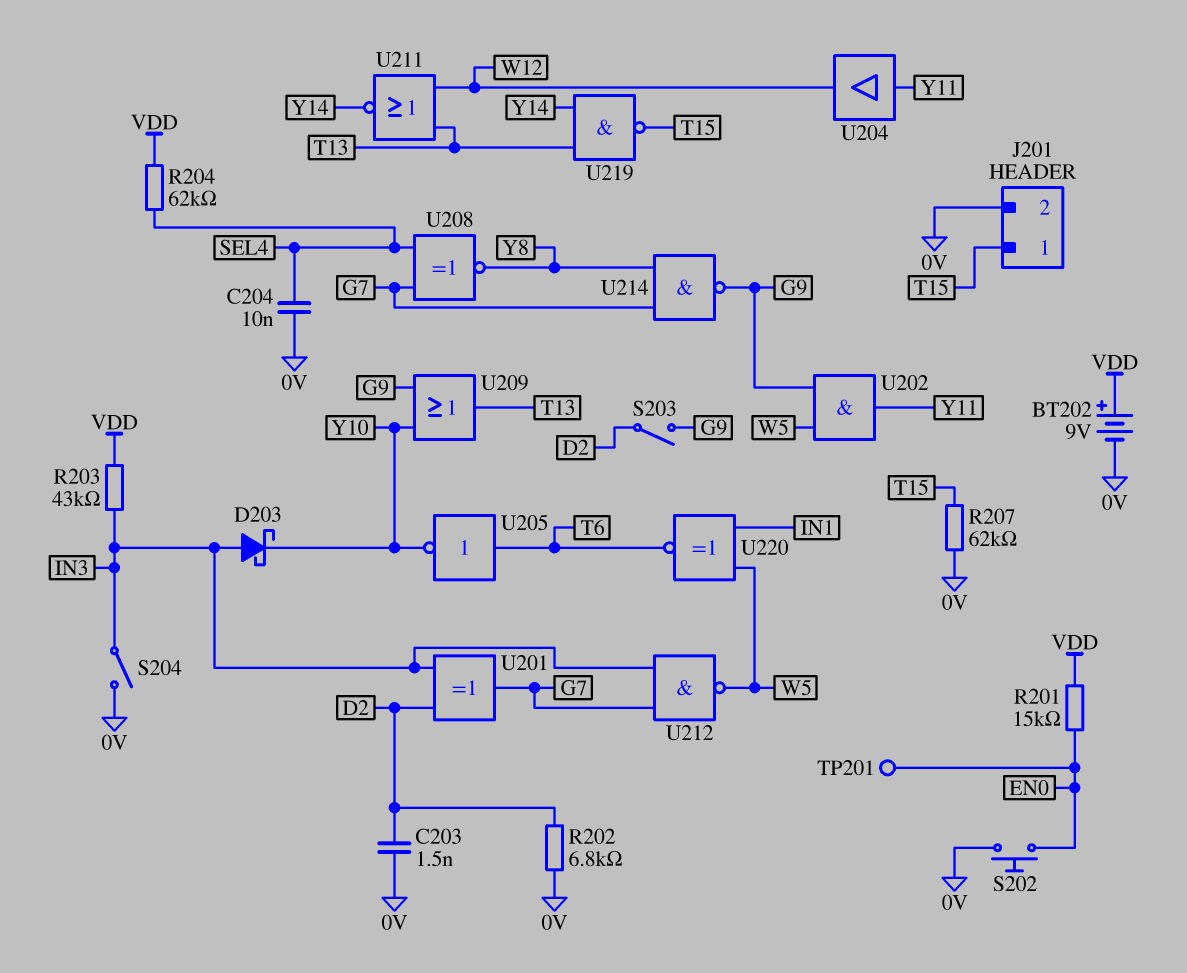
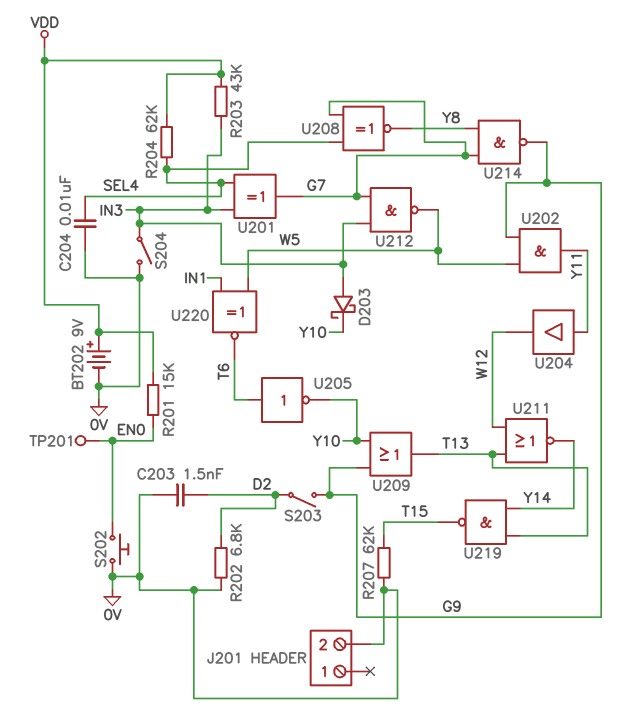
J201 pin 1: T15 -> none
U201: XOR (in D2, in IN3, out G7) -> XOR (in IN3, in SEL4, out G7)

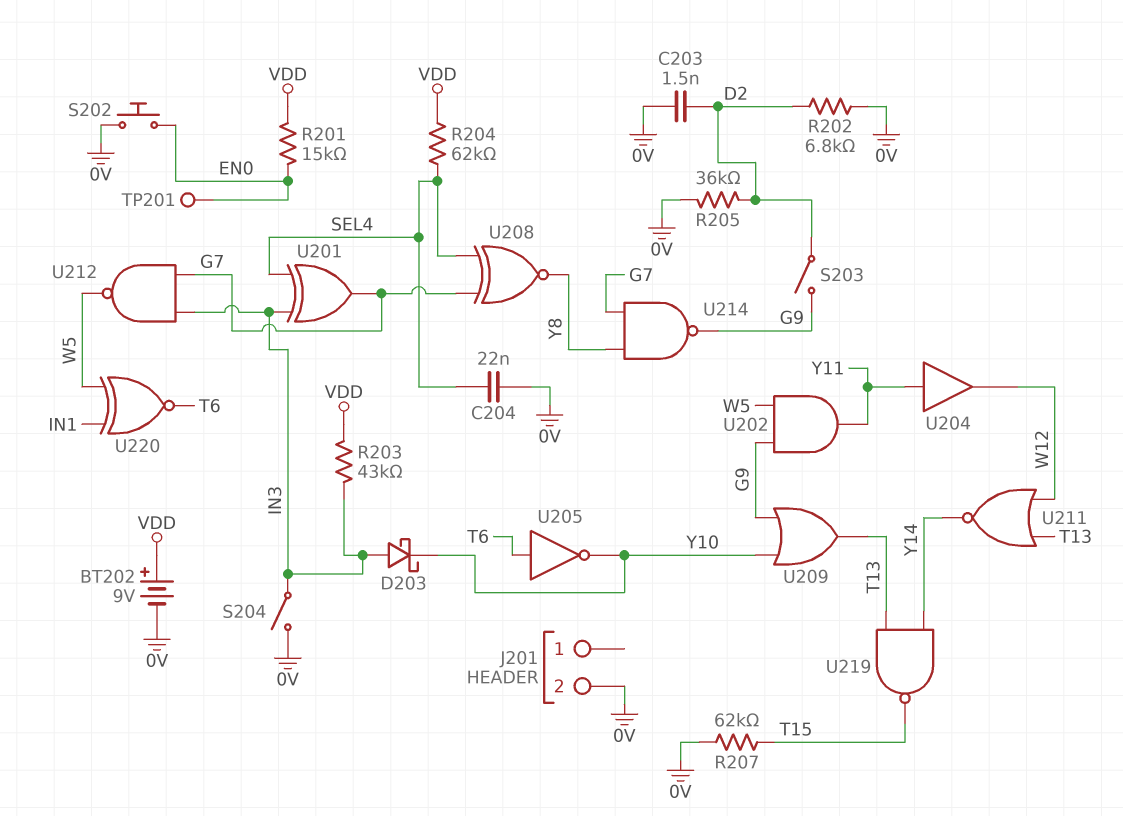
C204: 10nF (0V, SEL4) -> 22nF (0V, SEL4)
R205: none -> 36k (0V, D2)

